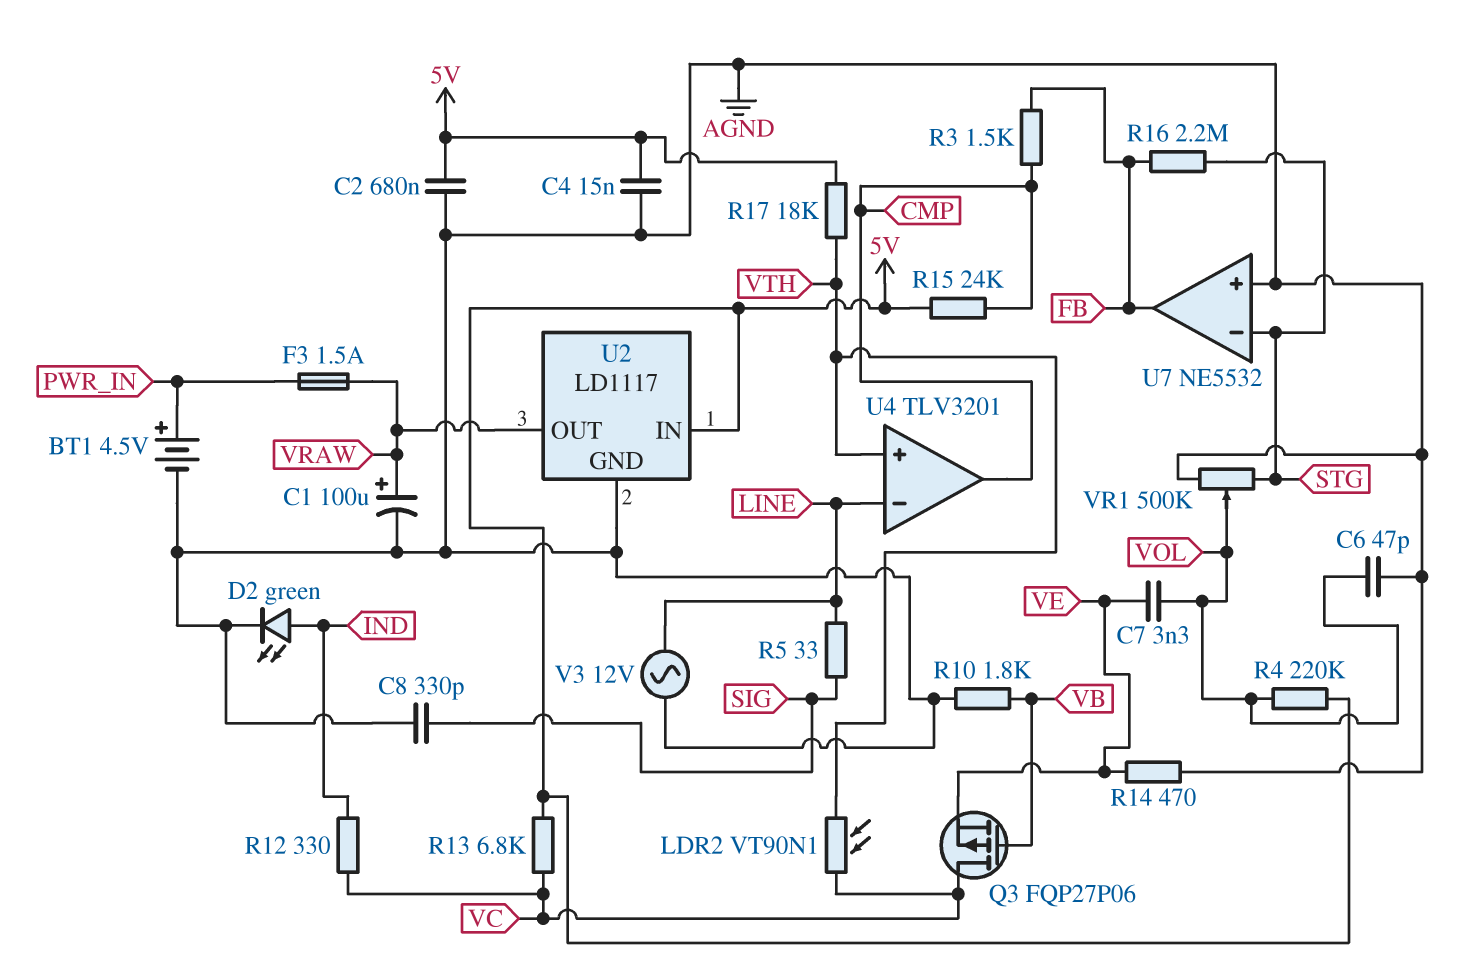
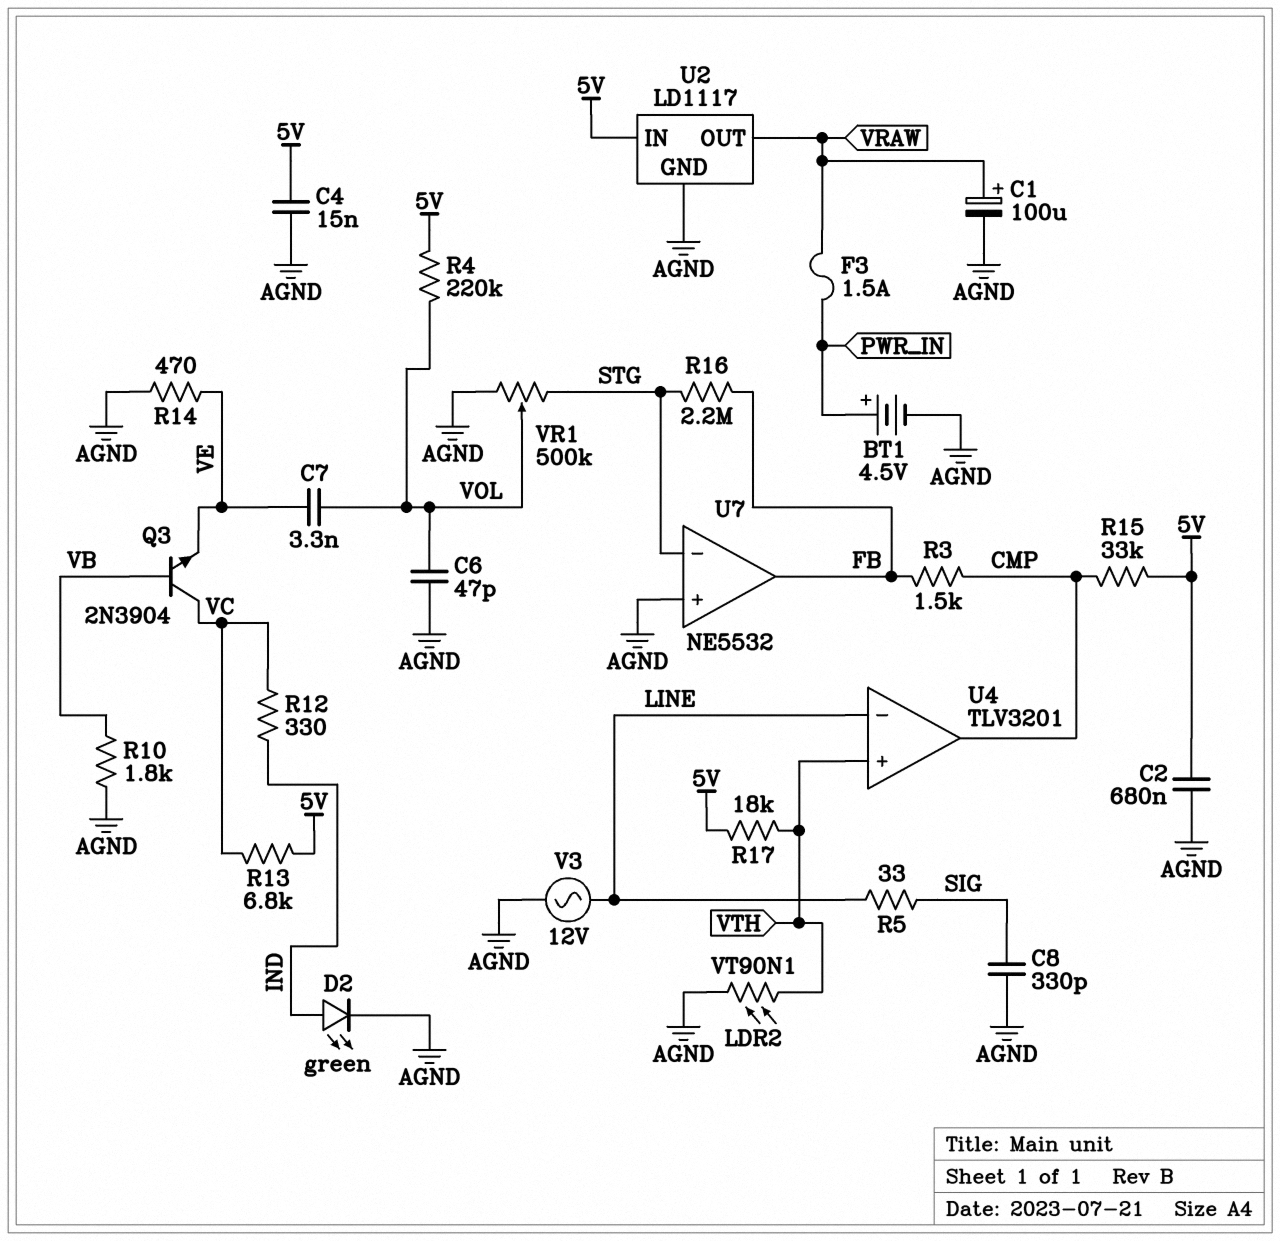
LDR2: VT90N1 (VC, VTH) -> VT90N1 (AGND, VTH)
Q3: PMOS FQP27P06 (G VB, D VC, S VE) -> NPN 2N3904 (B VB, C VC, E VE)
R15: 24k (5V, CMP) -> 33k (5V, CMP)

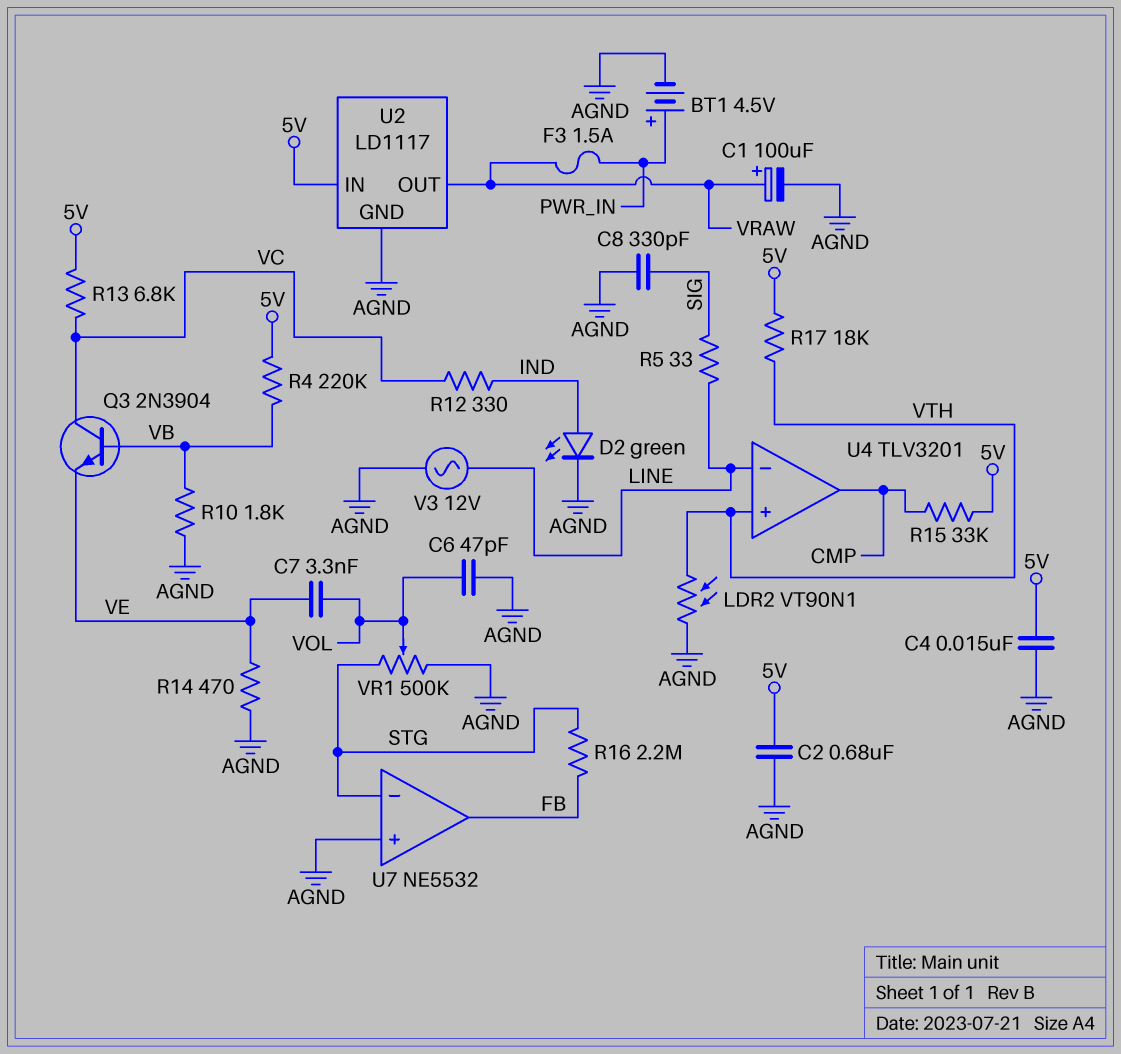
R3: 1.5k (CMP, FB) -> none
R4: 220k (5V, VOL) -> 220k (5V, VB)

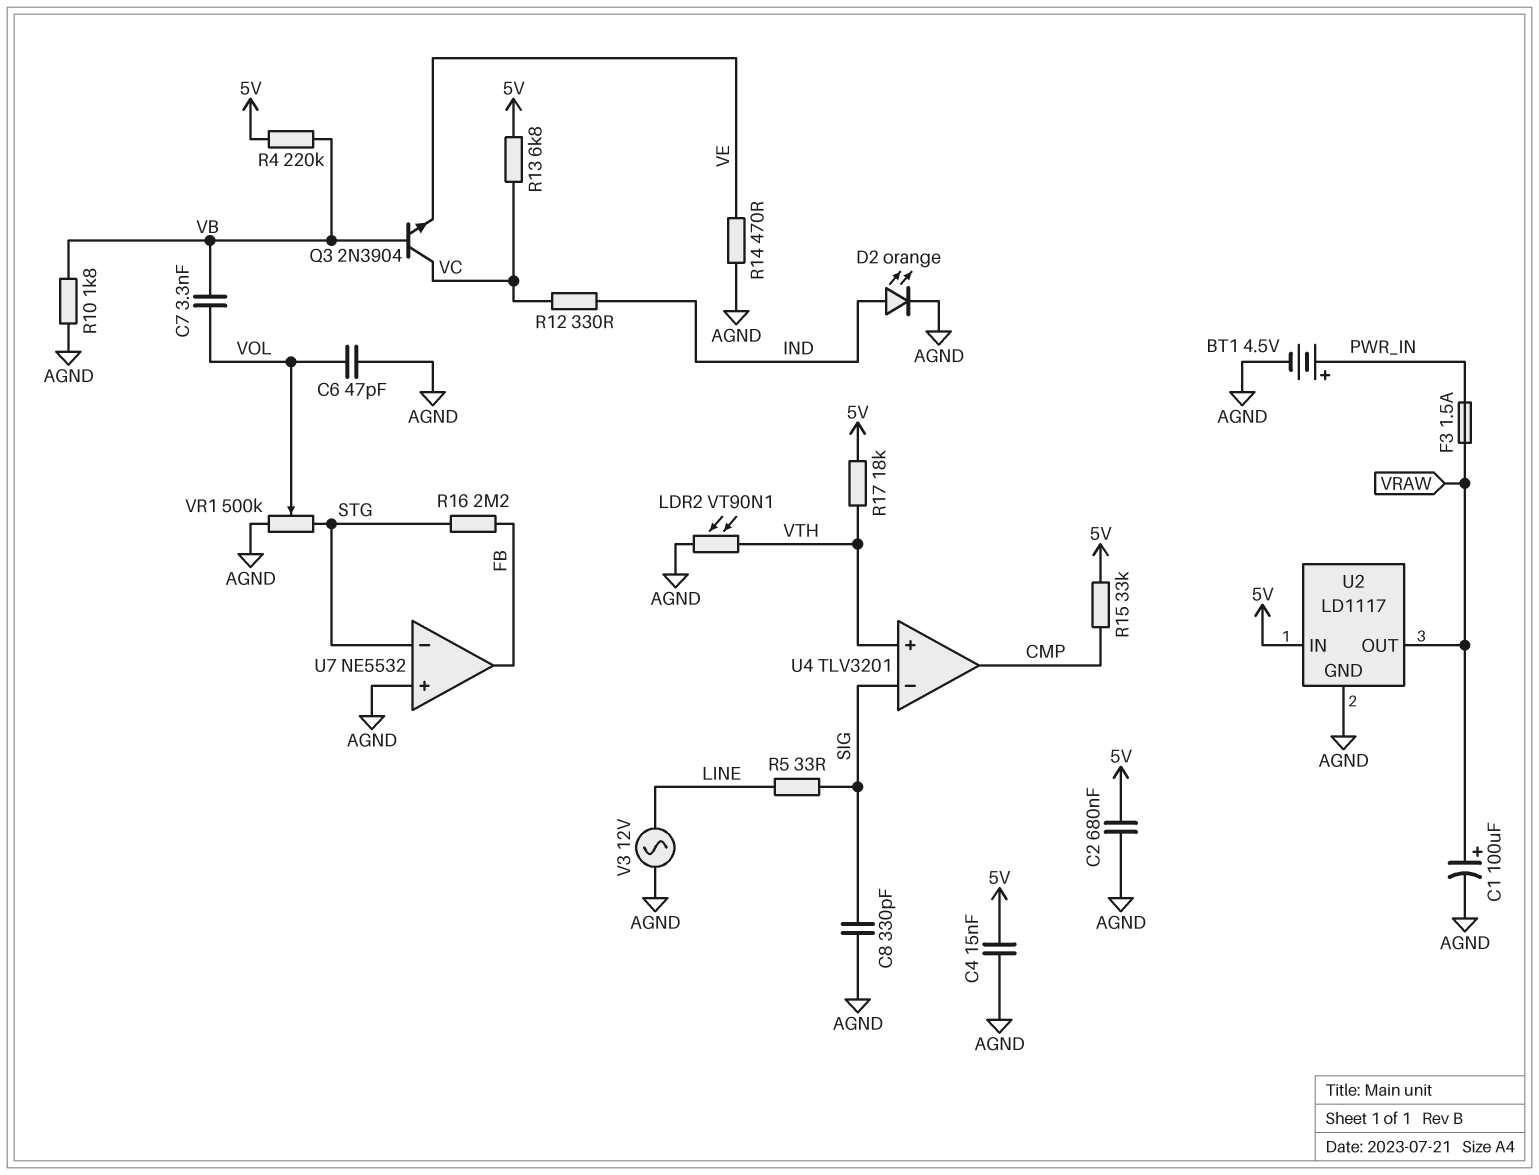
C7: 3.3nF (VE, VOL) -> 3.3nF (VB, VOL)
D2: LED green (A IND, K AGND) -> LED orange (A IND, K AGND)
U4 pin in-: LINE -> SIG

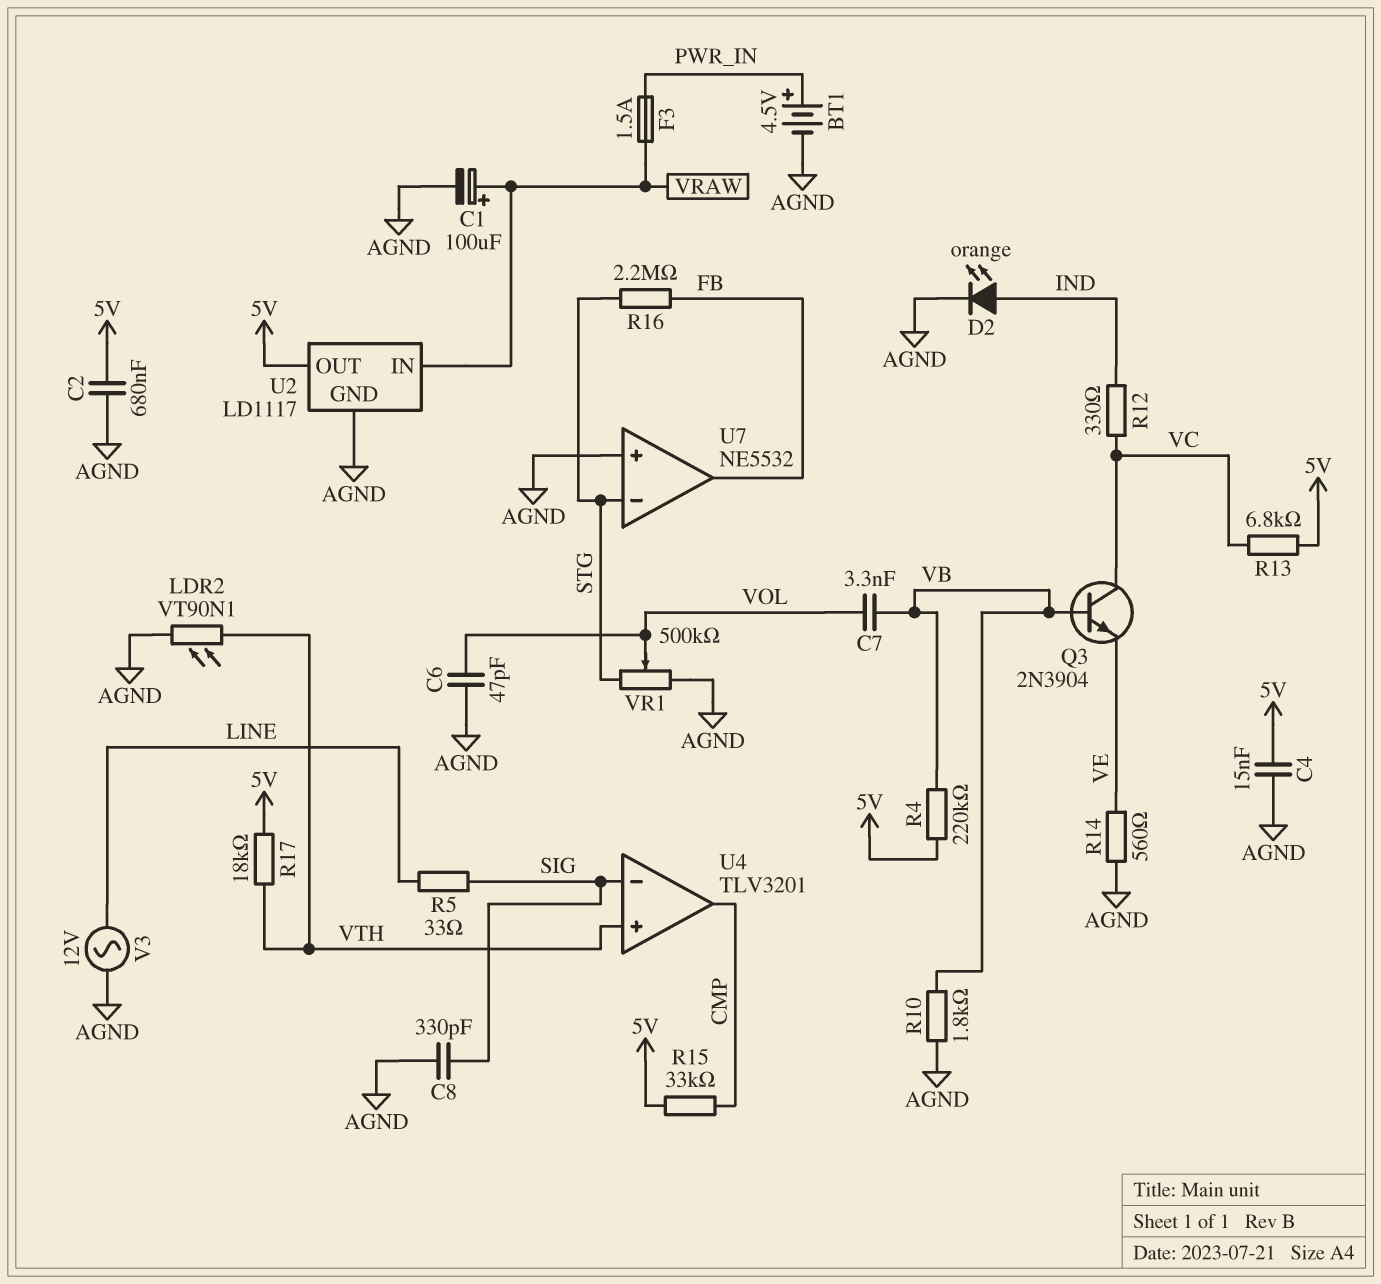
R14: 470 (AGND, VE) -> 560 (AGND, VE)
U2 pin IN: 5V -> VRAW
U2 pin OUT: VRAW -> 5V

